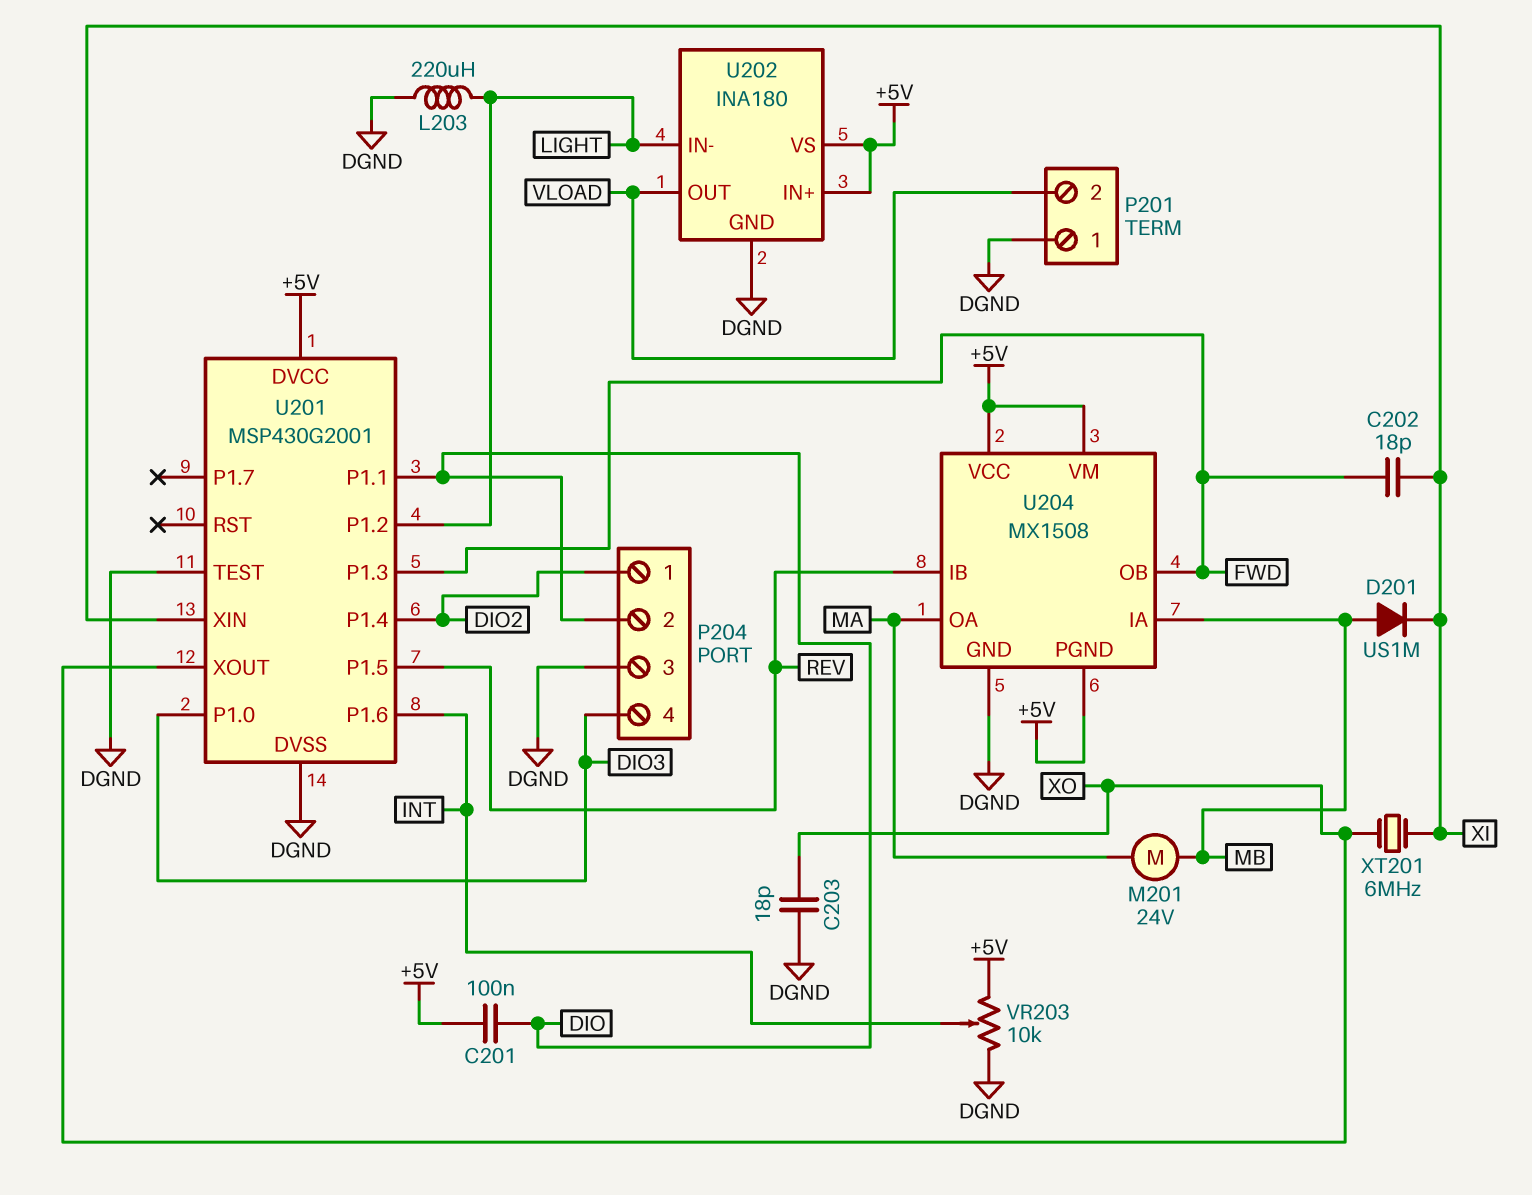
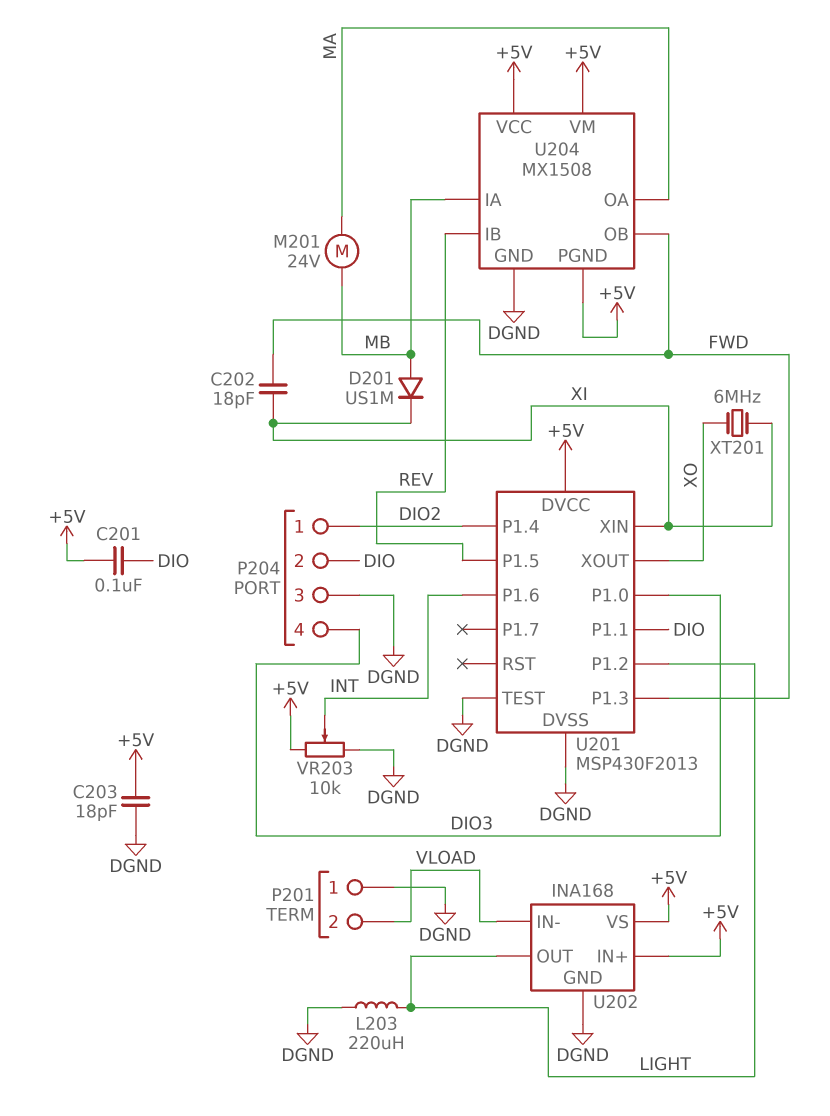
C203: 18pF (DGND, XO) -> 18pF (+5V, DGND)
U201: MSP430G2001 -> MSP430F2013
U202: INA180 -> INA168
U202 pin IN-: LIGHT -> VLOAD
U202 pin OUT: VLOAD -> LIGHT

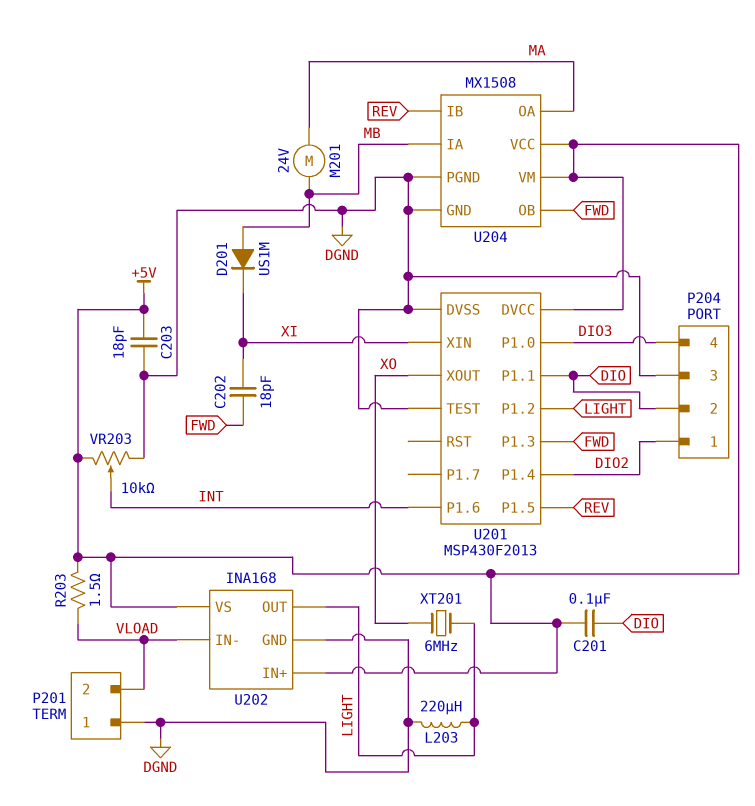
R203: none -> 1.5 (+5V, VLOAD)
U204 pin PGND: +5V -> DGND
XT201: 6MHz (XI, XO) -> 6MHz (LIGHT, XO)

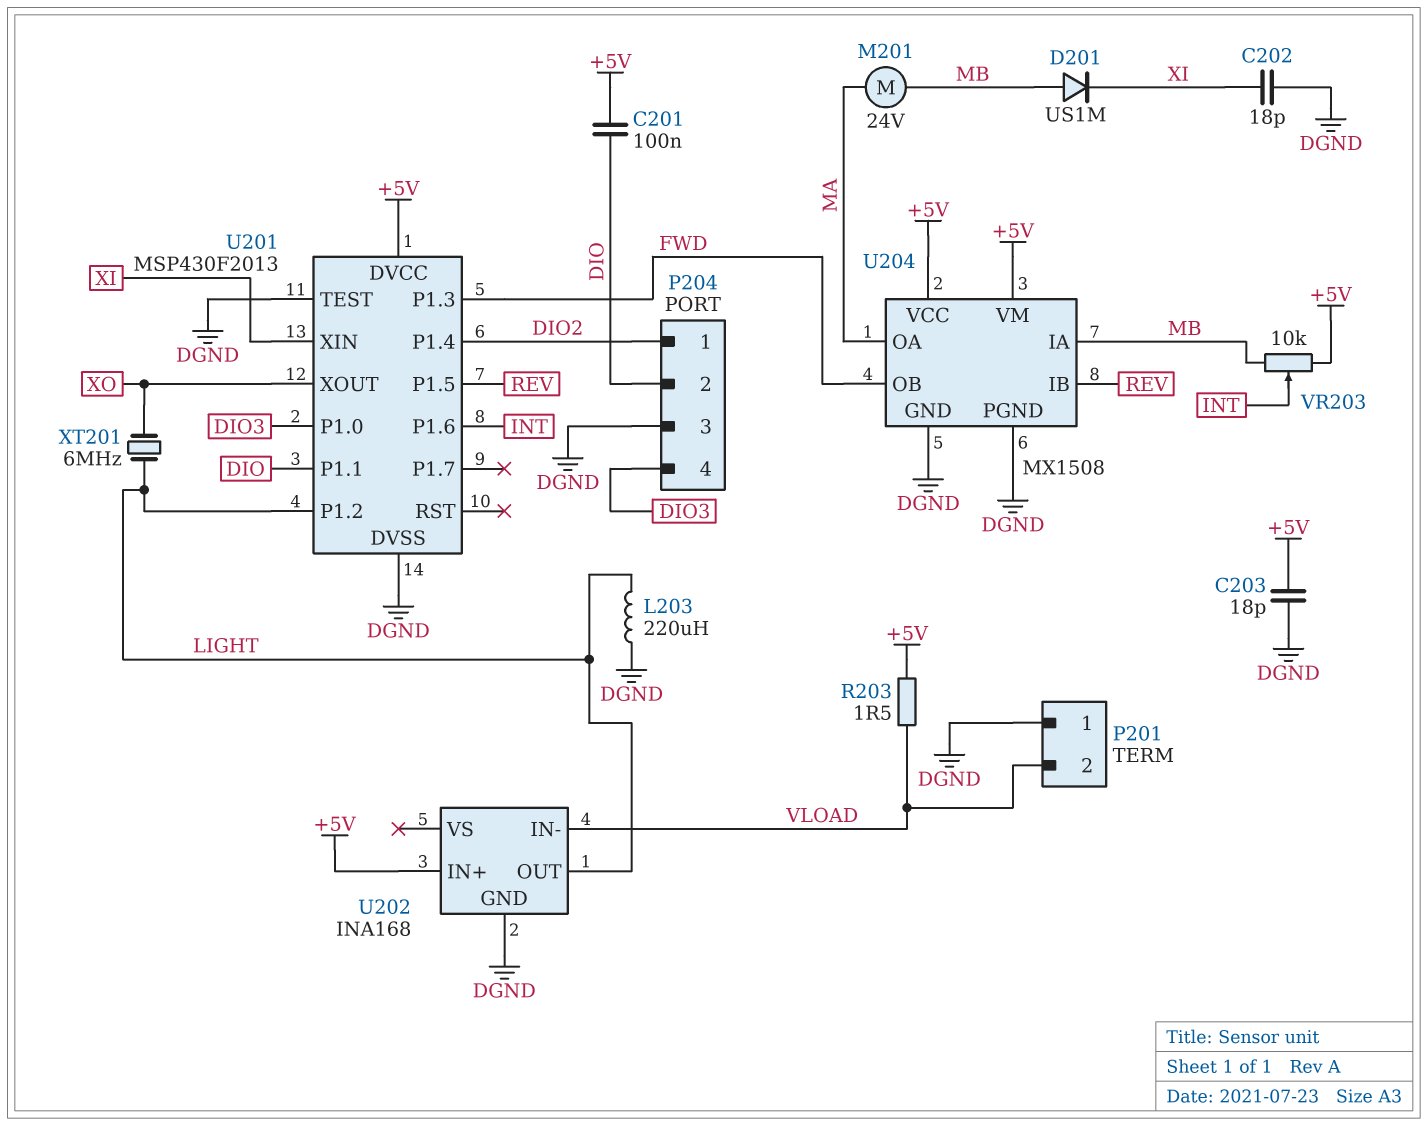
C202: 18pF (FWD, XI) -> 18pF (DGND, XI)
U202 pin VS: +5V -> none
VR203: 10k (+5V, DGND, wiper INT) -> 10k (+5V, MB, wiper INT)

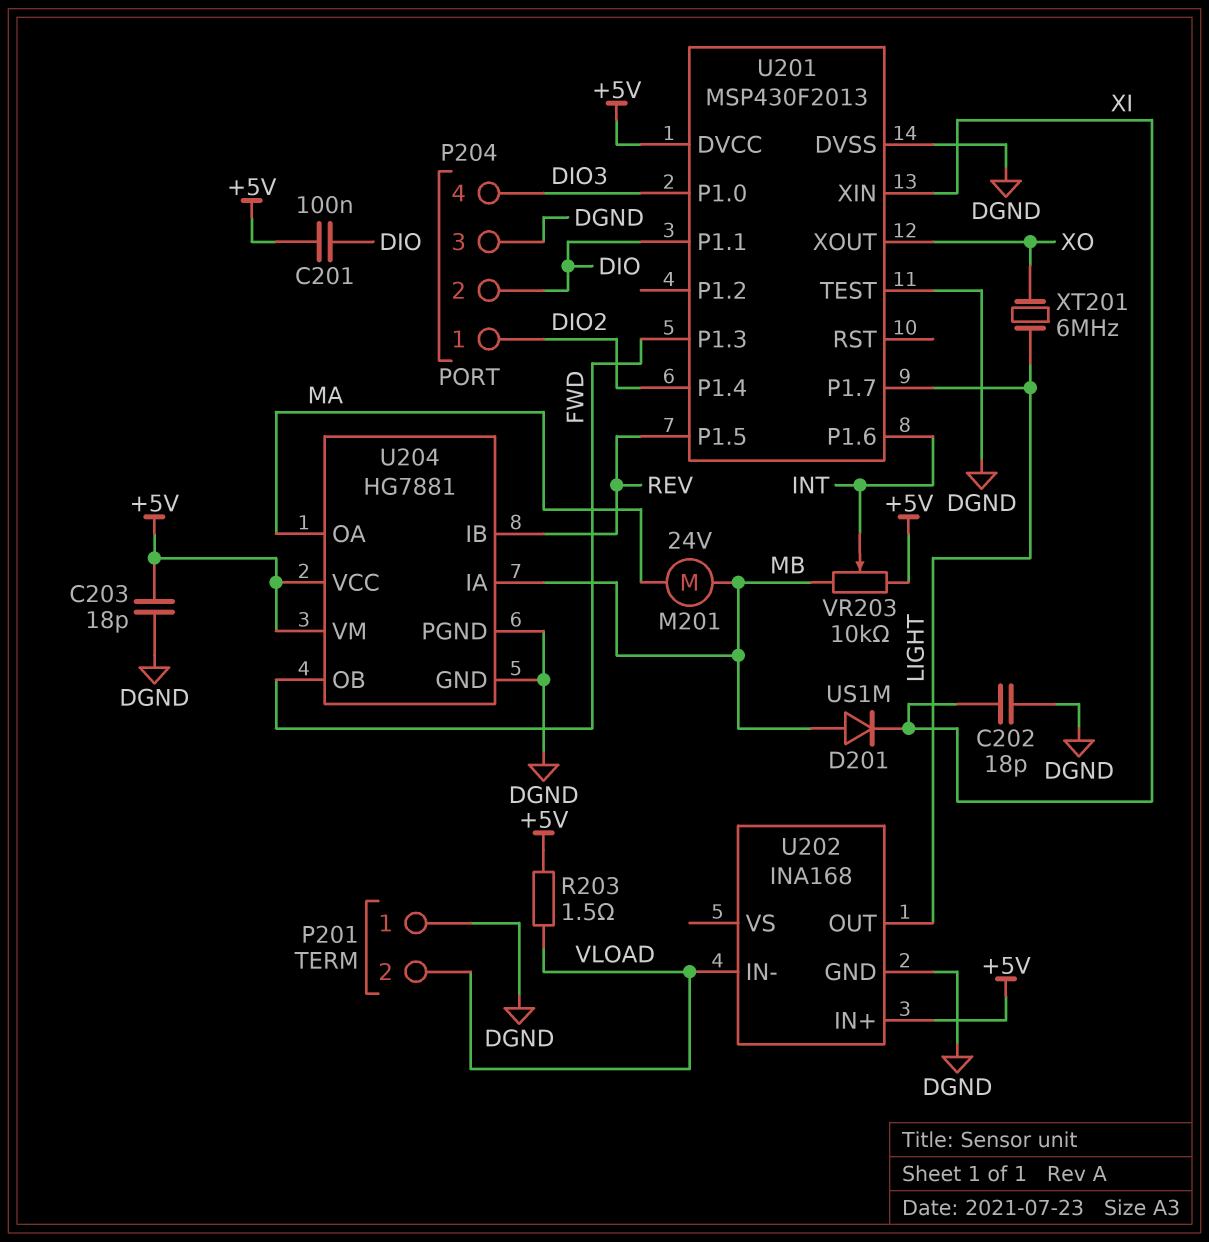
L203: 220uH (DGND, LIGHT) -> none
U201 pin P1.2: LIGHT -> none
U201 pin P1.7: none -> LIGHT
U204: MX1508 -> HG7881

